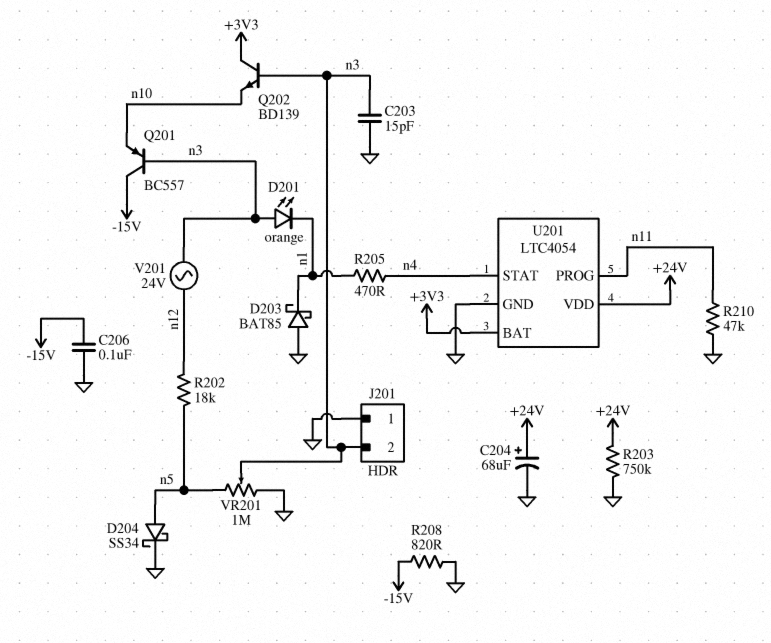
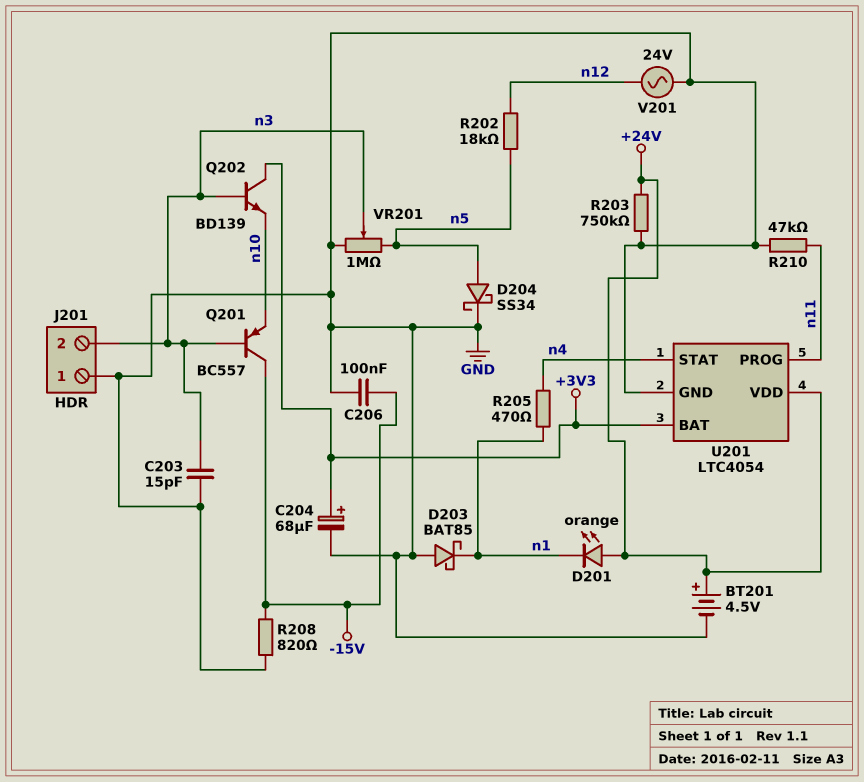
BT201: none -> 4.5V (plus +24V, minus GND)
C204: 68uF (plus +24V, minus GND) -> 68uF (plus +3V3, minus GND)
D201: LED orange (A n3, K n1) -> LED orange (A +24V, K n1)
V201: AC 24V (n3, n12) -> AC 24V (GND, n12)

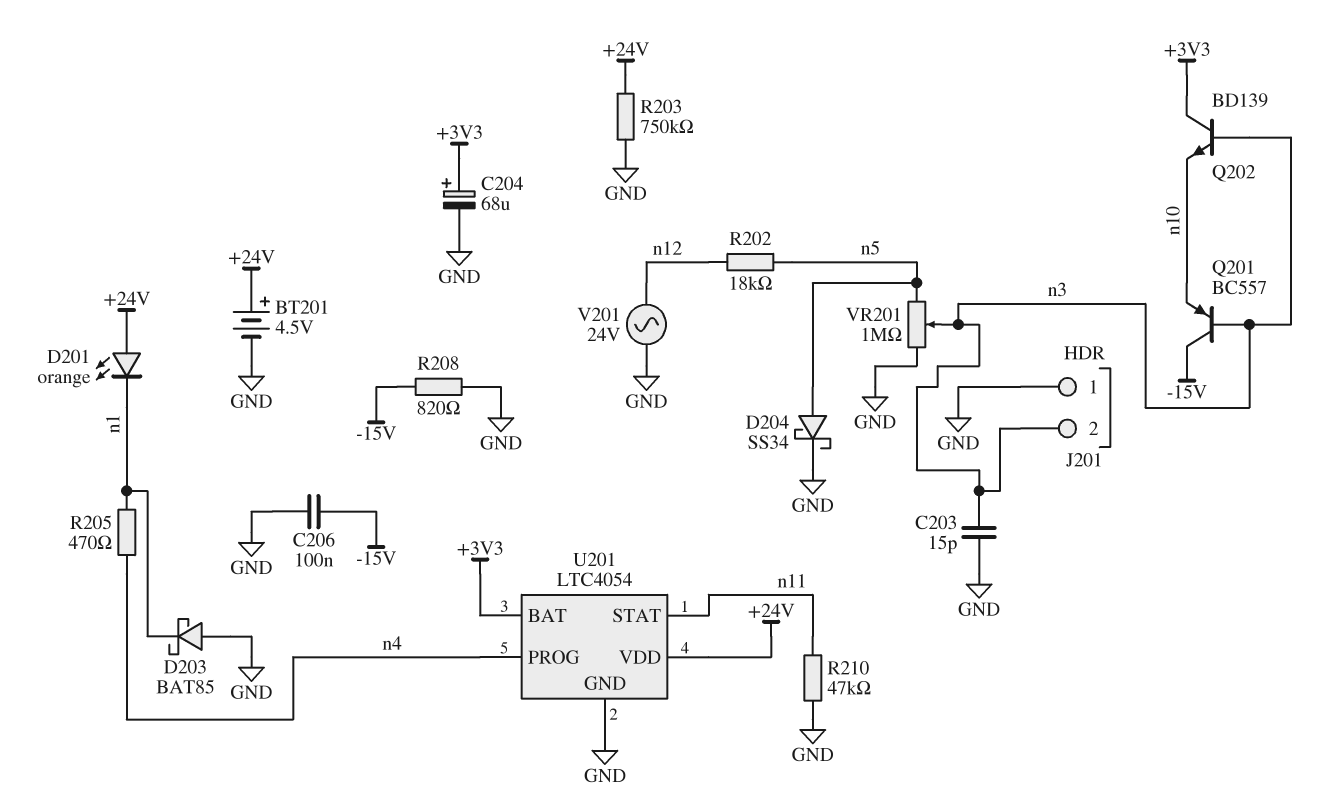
U201 pin PROG: n11 -> n4
U201 pin STAT: n4 -> n11

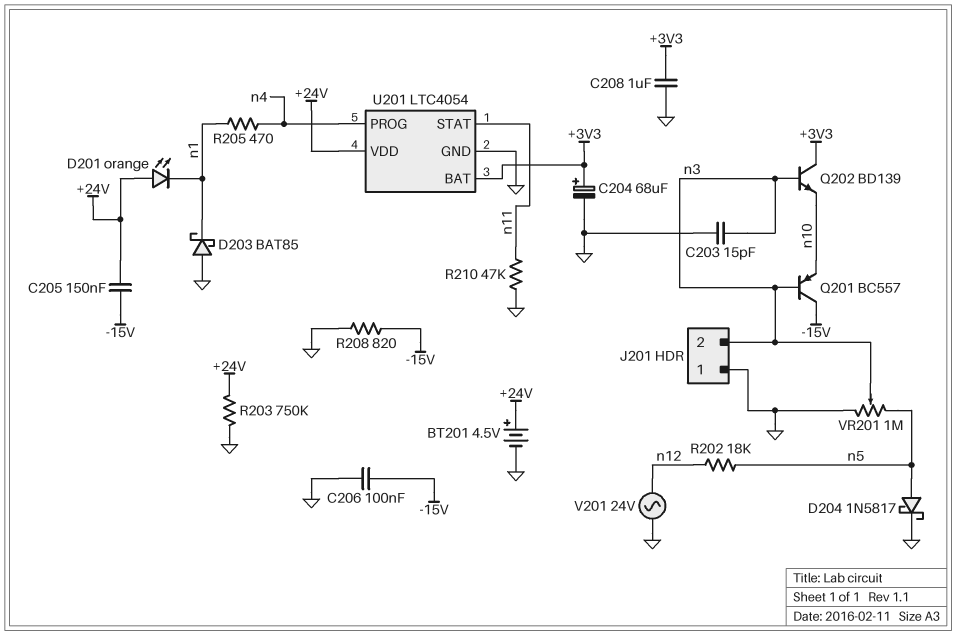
C205: none -> 150nF (+24V, -15V)
C208: none -> 1uF (+3V3, GND)
D204: schottky SS34 (A n5, K GND) -> schottky 1N5817 (A n5, K GND)

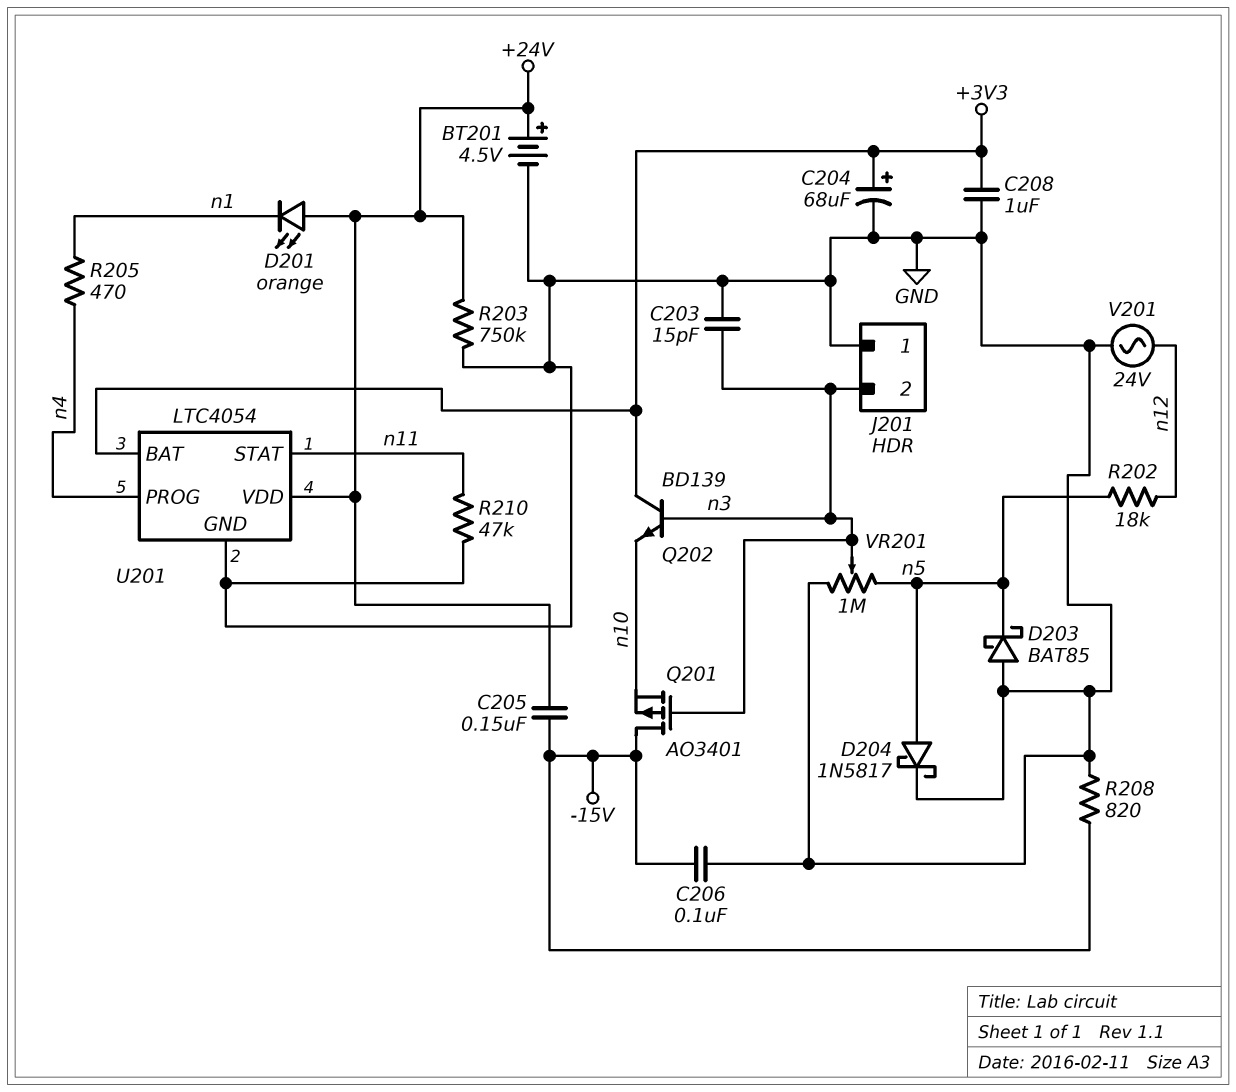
D203: schottky BAT85 (A GND, K n1) -> schottky BAT85 (A GND, K n5)
Q201: PNP BC557 (B n3, C -15V, E n10) -> PMOS AO3401 (G n3, D -15V, S n10)

